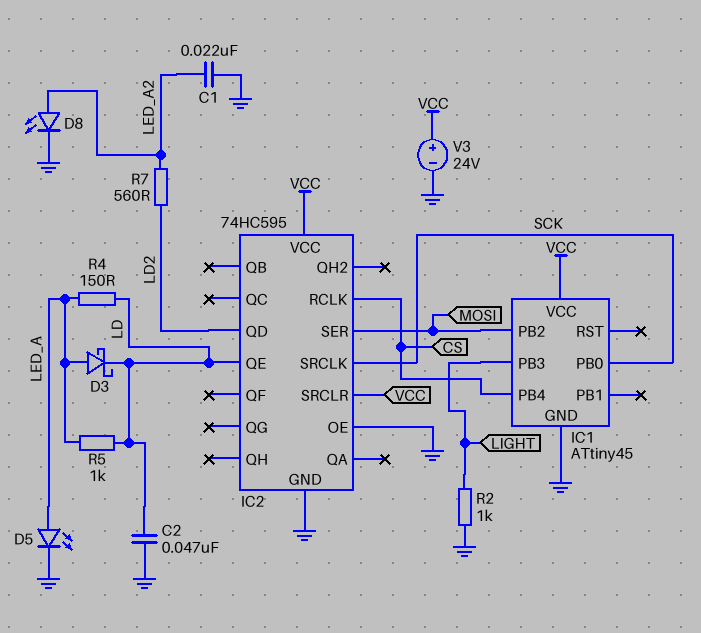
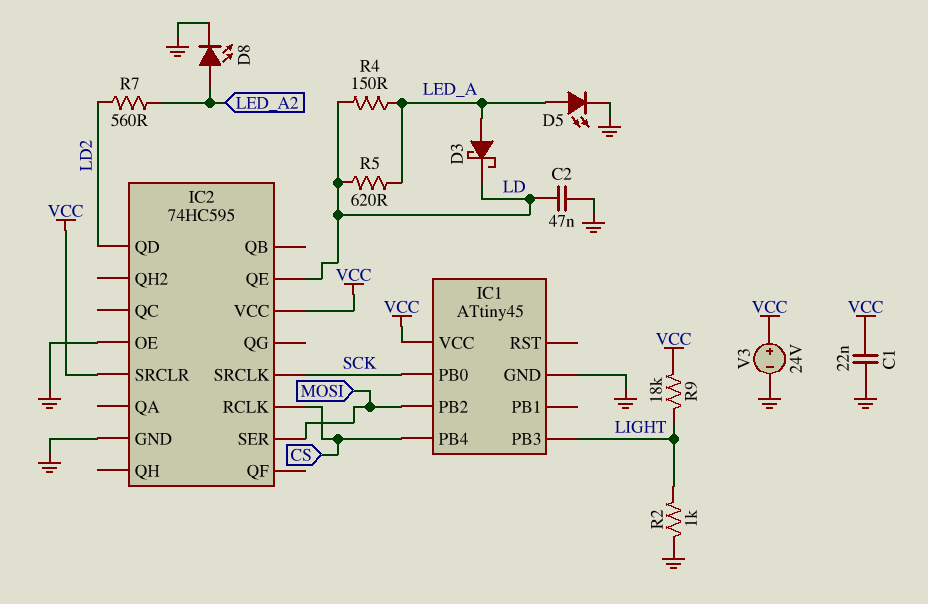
C1: 22nF (GND, LED_A2) -> 22nF (GND, VCC)
R5: 1k (LD, LED_A) -> 620 (LD, LED_A)
R9: none -> 18k (LIGHT, VCC)

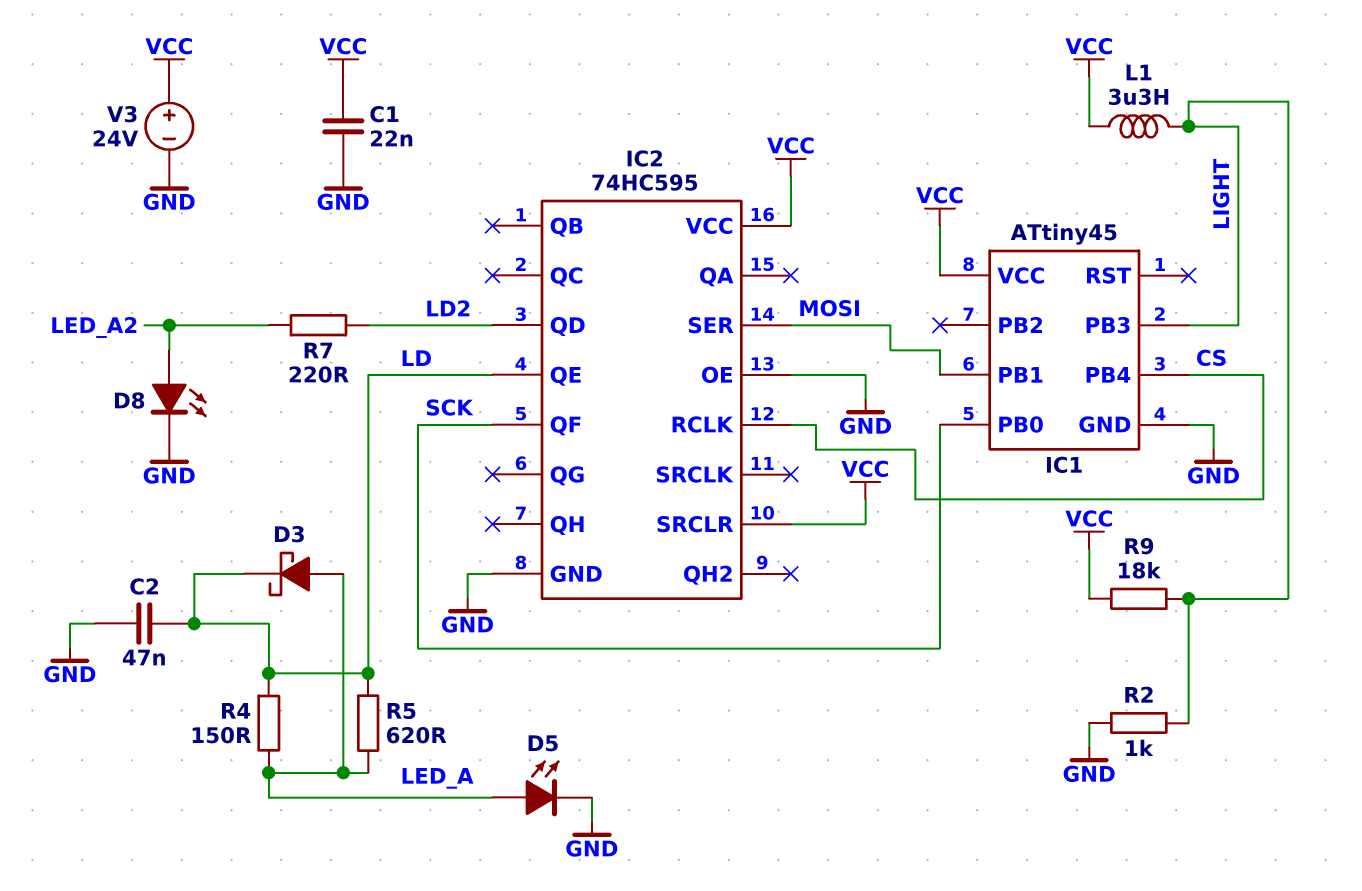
IC1 pin PB1: none -> MOSI
IC1 pin PB2: MOSI -> none
IC2 pin QF: none -> SCK
IC2 pin SRCLK: SCK -> none
L1: none -> 3.3uH (LIGHT, VCC)
R7: 560 (LD2, LED_A2) -> 220 (LD2, LED_A2)

